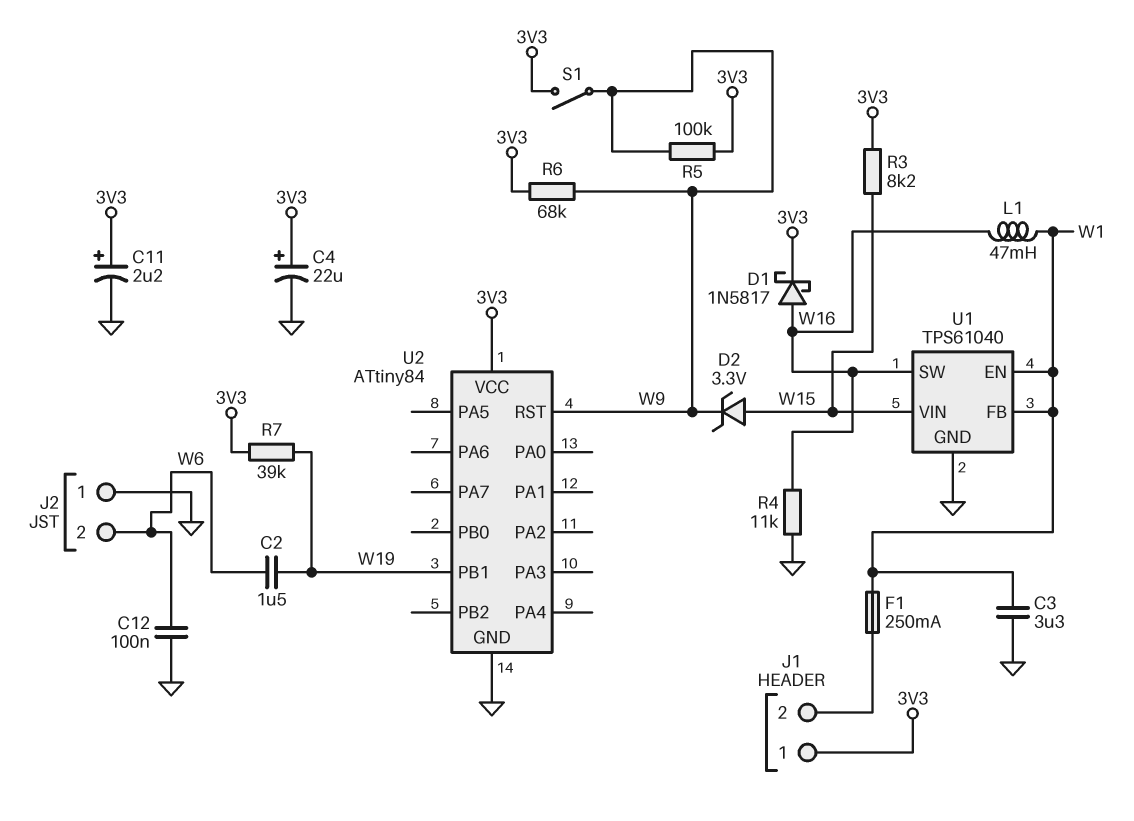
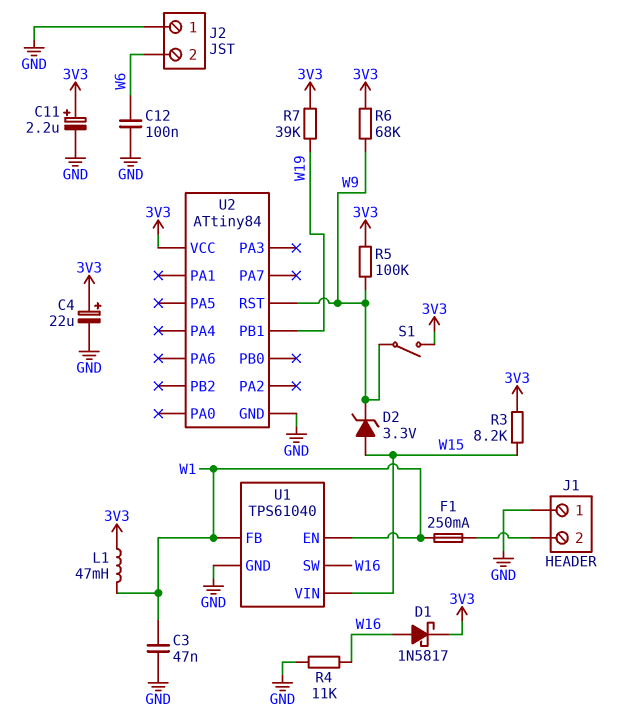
C2: 1.5uF (W6, W19) -> none
C3: 3.3uF (GND, W1) -> 47nF (GND, W1)
J1 pin 1: 3V3 -> GND
L1: 47mH (W1, W16) -> 47mH (3V3, W1)

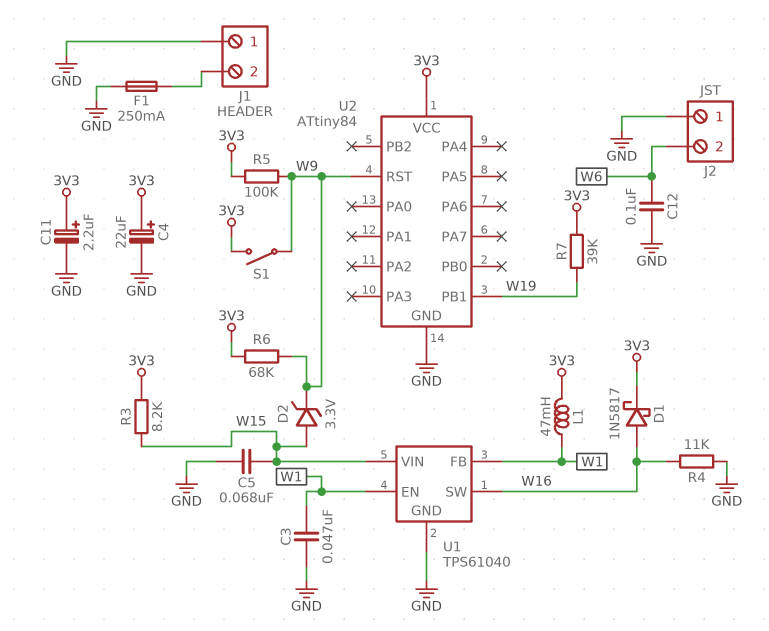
C5: none -> 68nF (GND, W15)
F1: 250mA (J1/2, W1) -> 250mA (GND, J1/2)

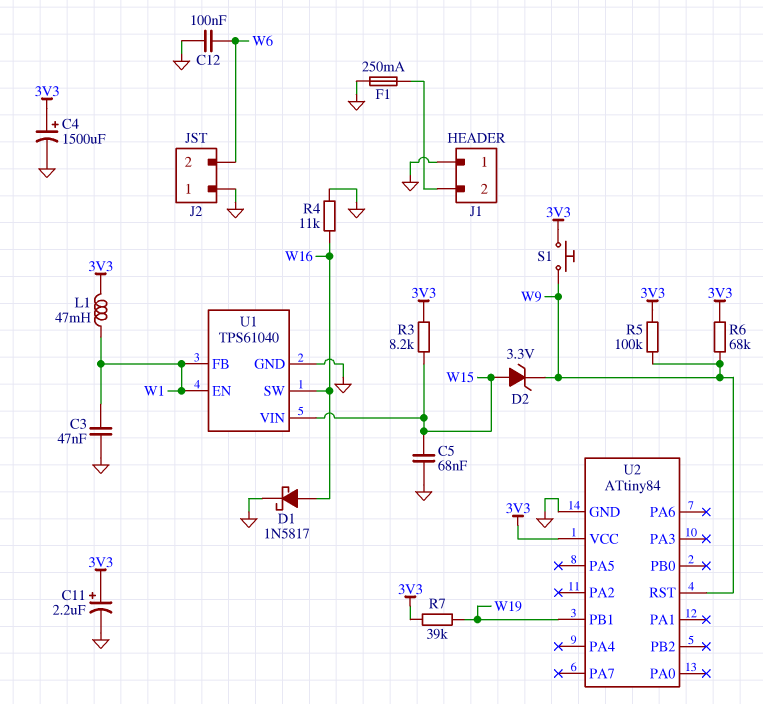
C4: 22uF (plus 3V3, minus GND) -> 1500uF (plus 3V3, minus GND)
D1: schottky 1N5817 (A W16, K 3V3) -> schottky 1N5817 (A W16, K GND)
S1: switch (3V3, W9) -> button (3V3, W9)

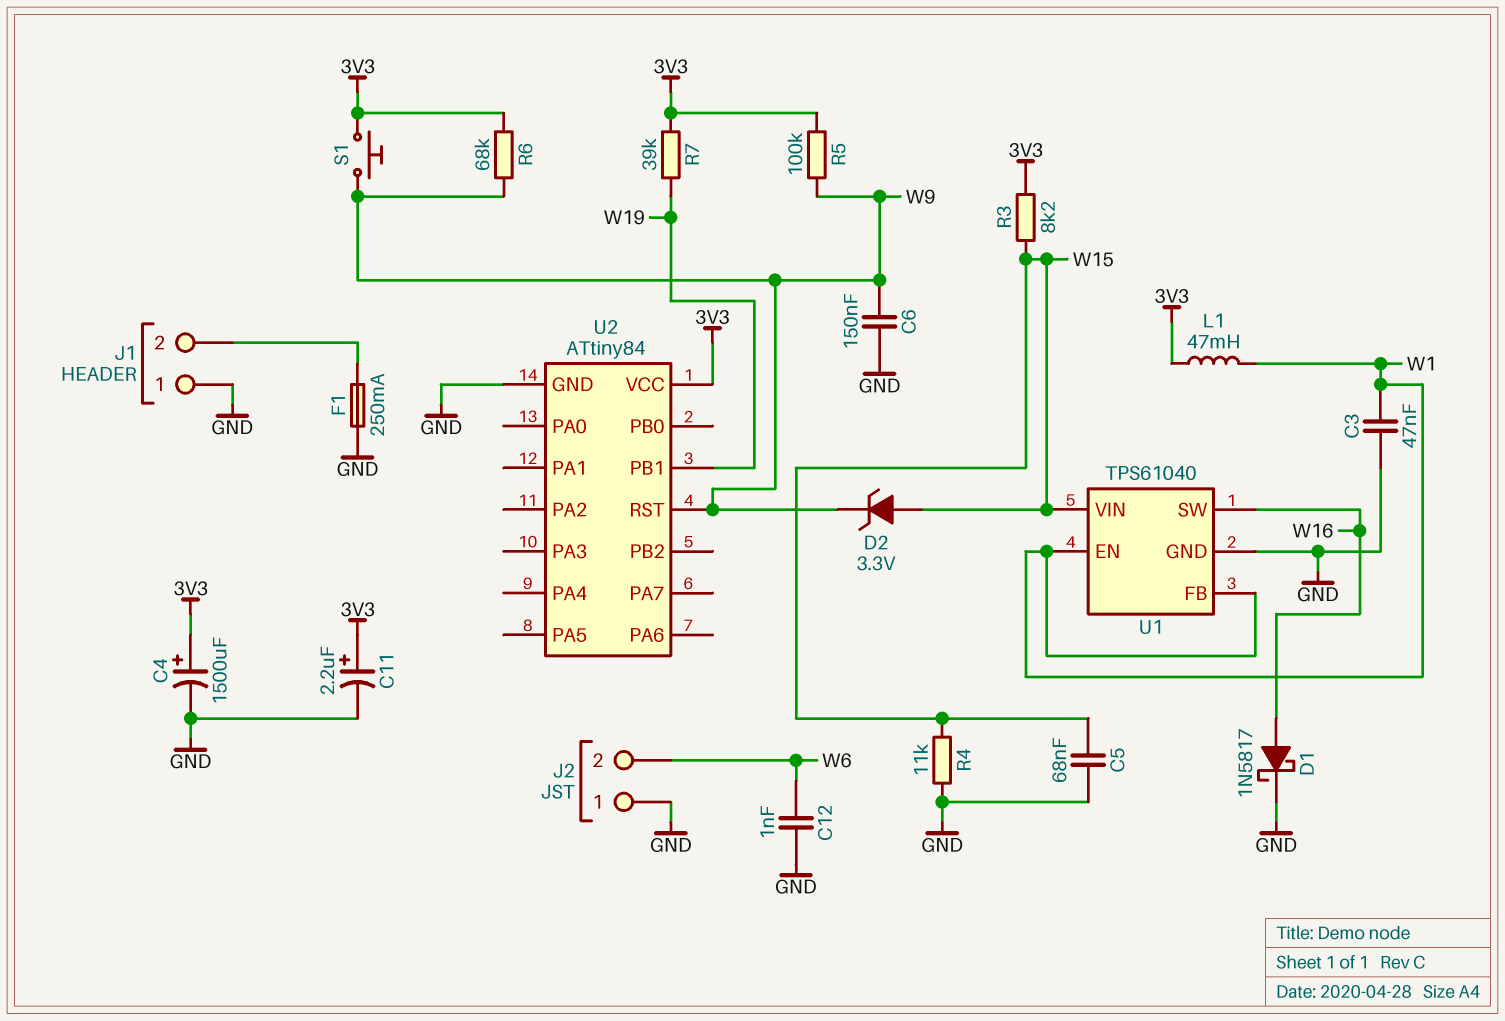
C6: none -> 150nF (GND, W9)
C12: 100nF (GND, W6) -> 1nF (GND, W6)
R4: 11k (GND, W16) -> 11k (GND, W15)

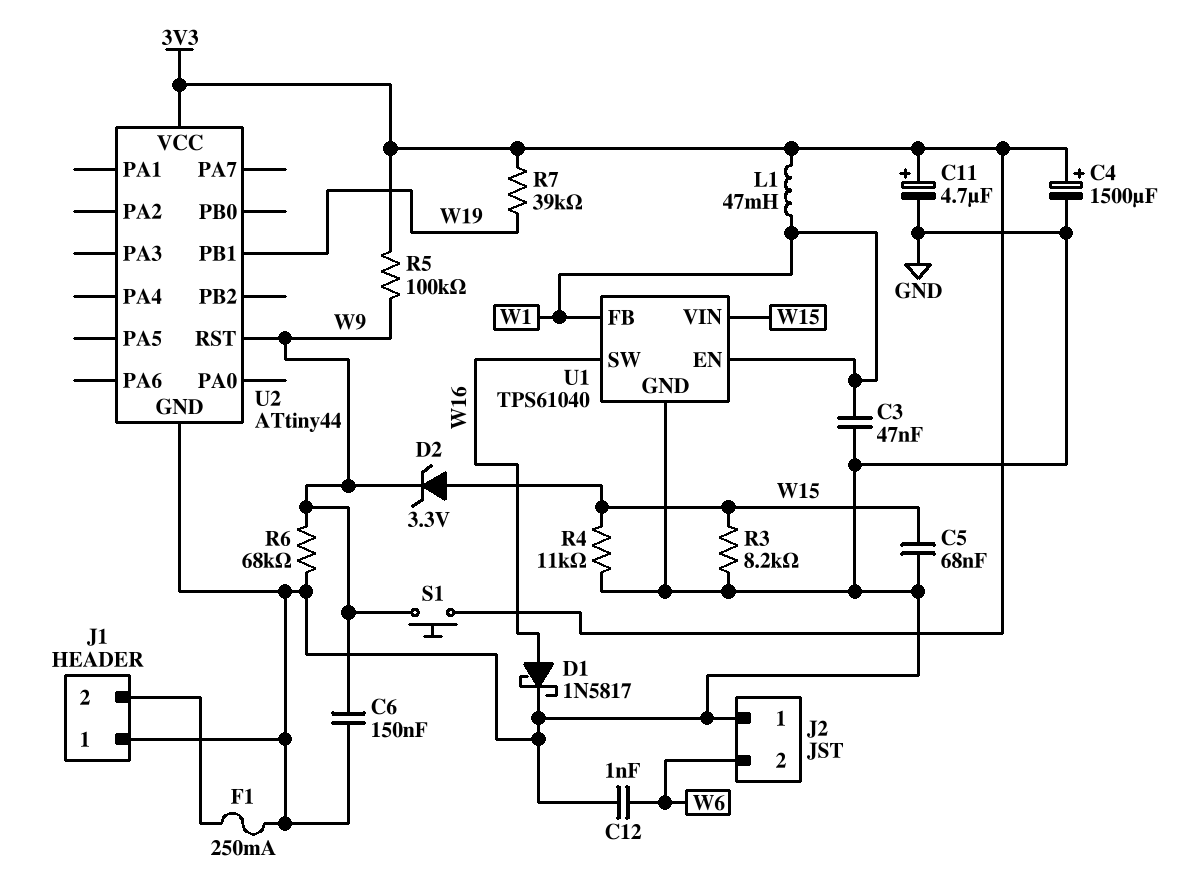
C11: 2.2uF (plus 3V3, minus GND) -> 4.7uF (plus 3V3, minus GND)
R3: 8.2k (3V3, W15) -> 8.2k (GND, W15)
R6: 68k (3V3, W9) -> 68k (GND, W9)
U2: ATtiny84 -> ATtiny44

